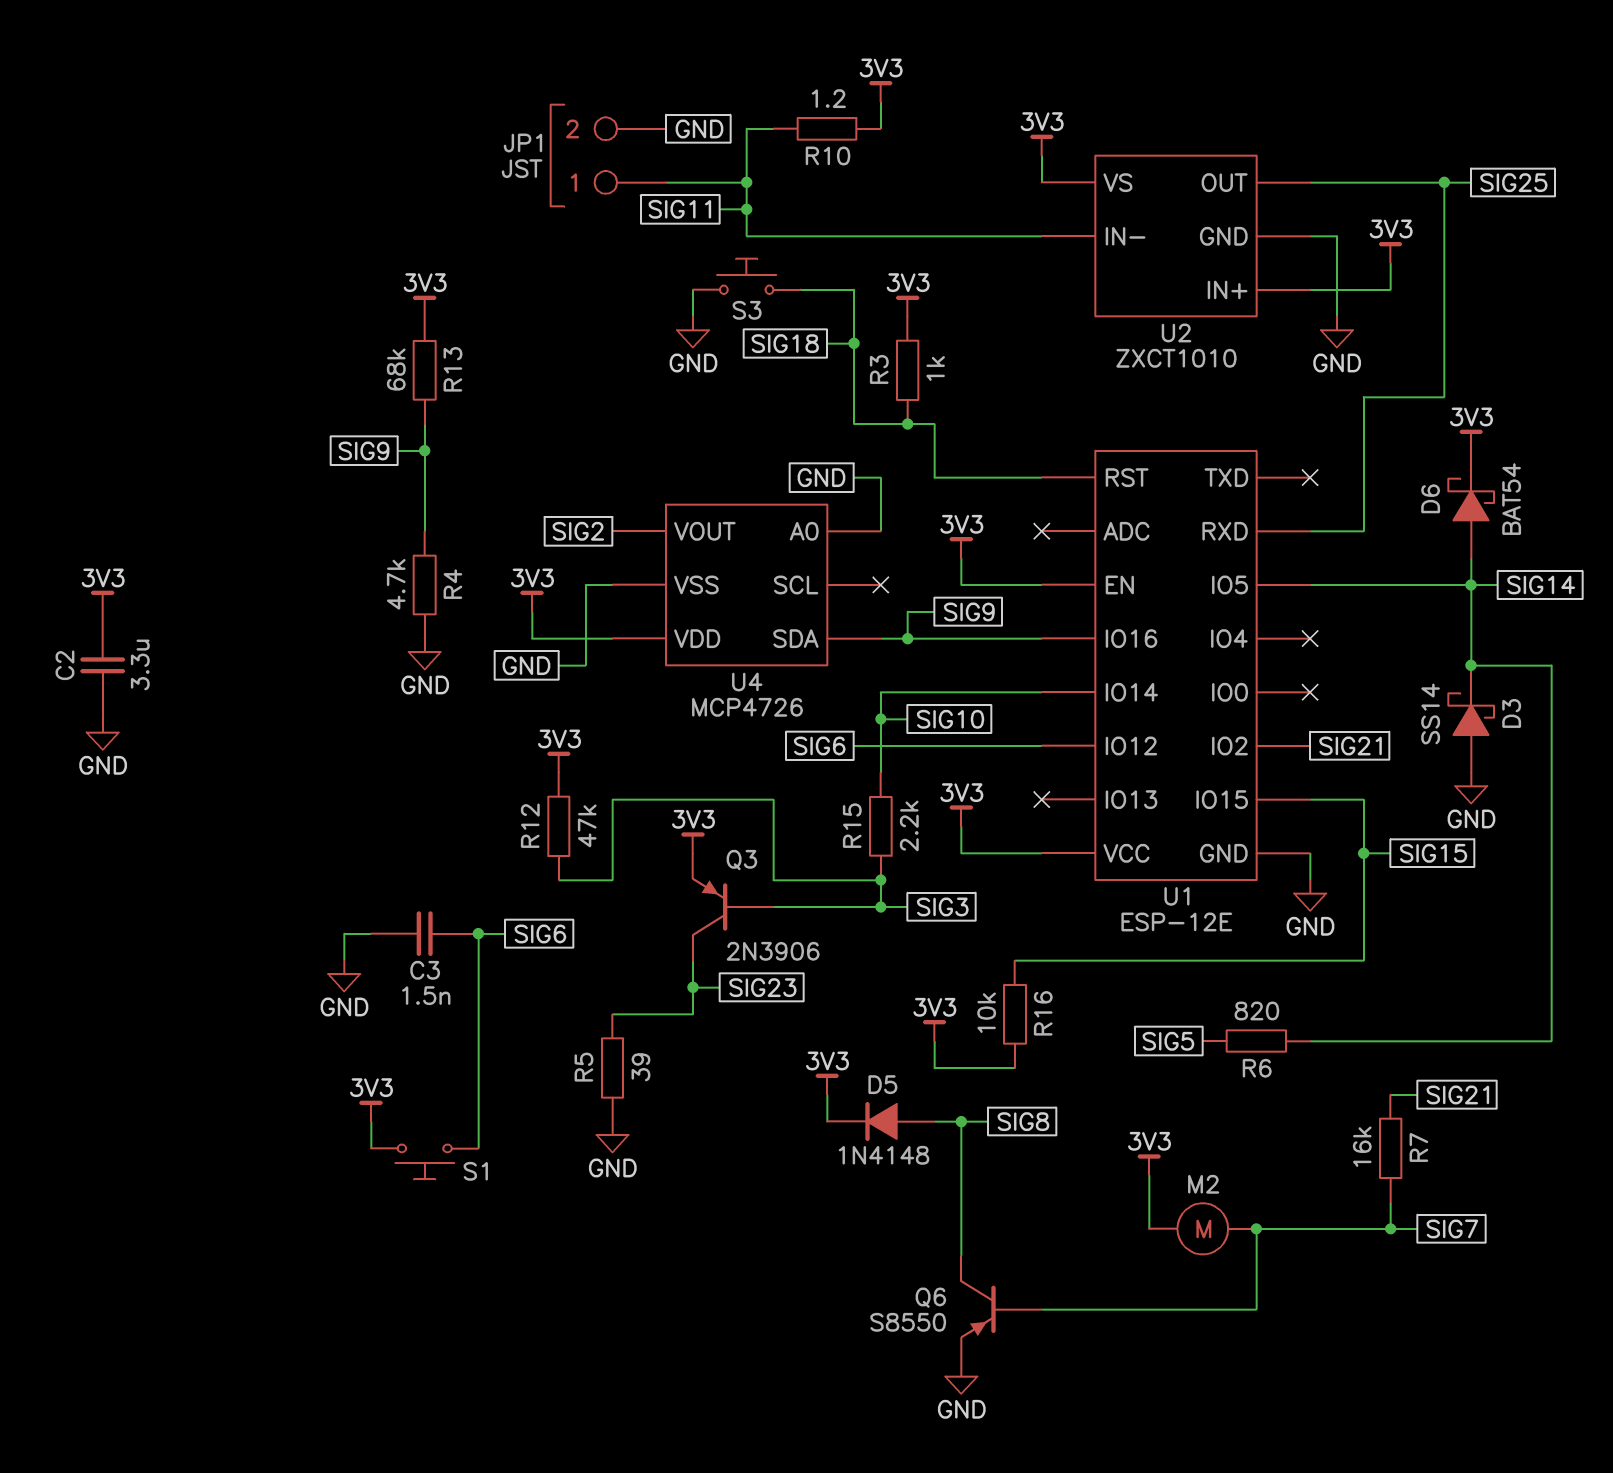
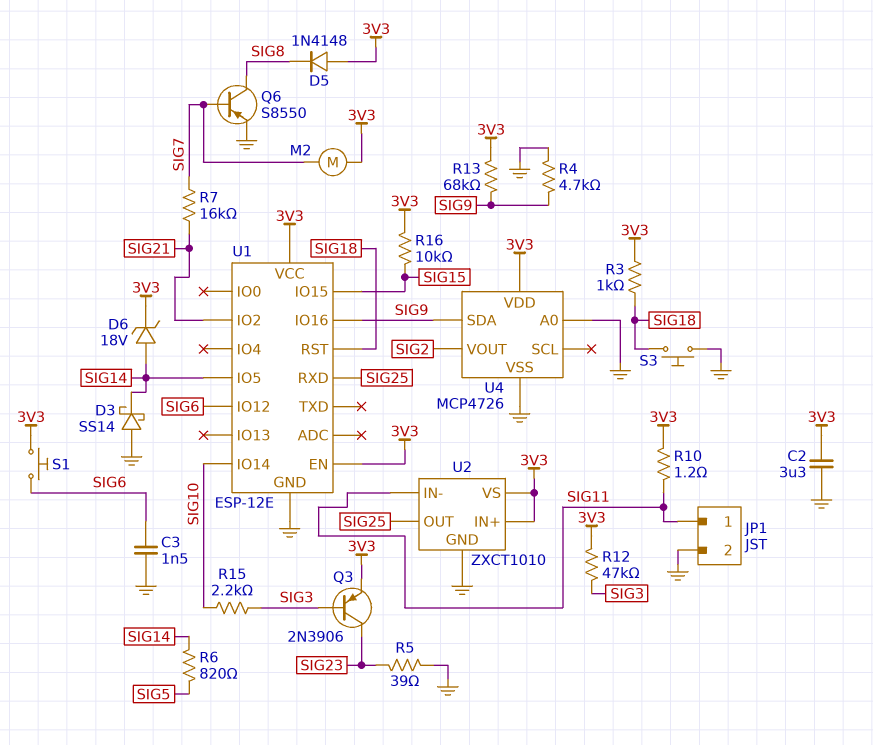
D5: diode 1N4148 (A SIG8, K 3V3) -> diode 1N4148 (A 3V3, K SIG8)
D6: schottky BAT54 (A SIG14, K 3V3) -> zener 18V (A SIG14, K 3V3)

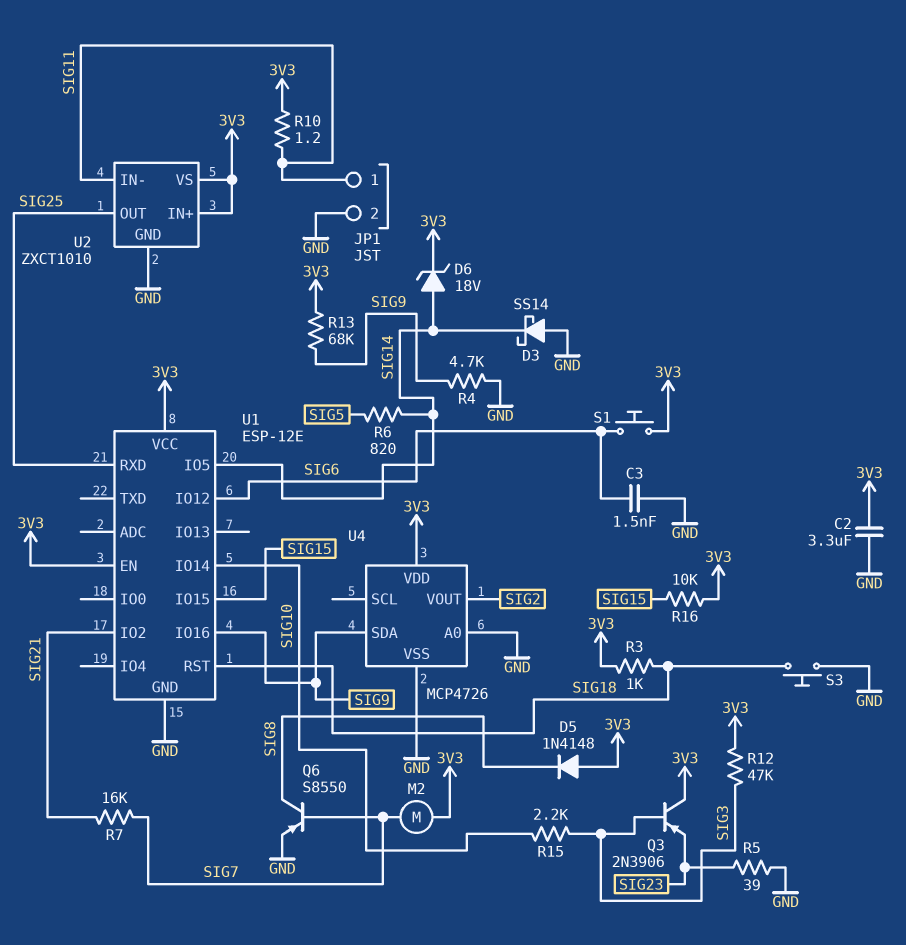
Q3: PNP 2N3906 (B SIG3, C SIG23, E 3V3) -> PNP 2N3906 (B SIG3, C 3V3, E SIG23)

